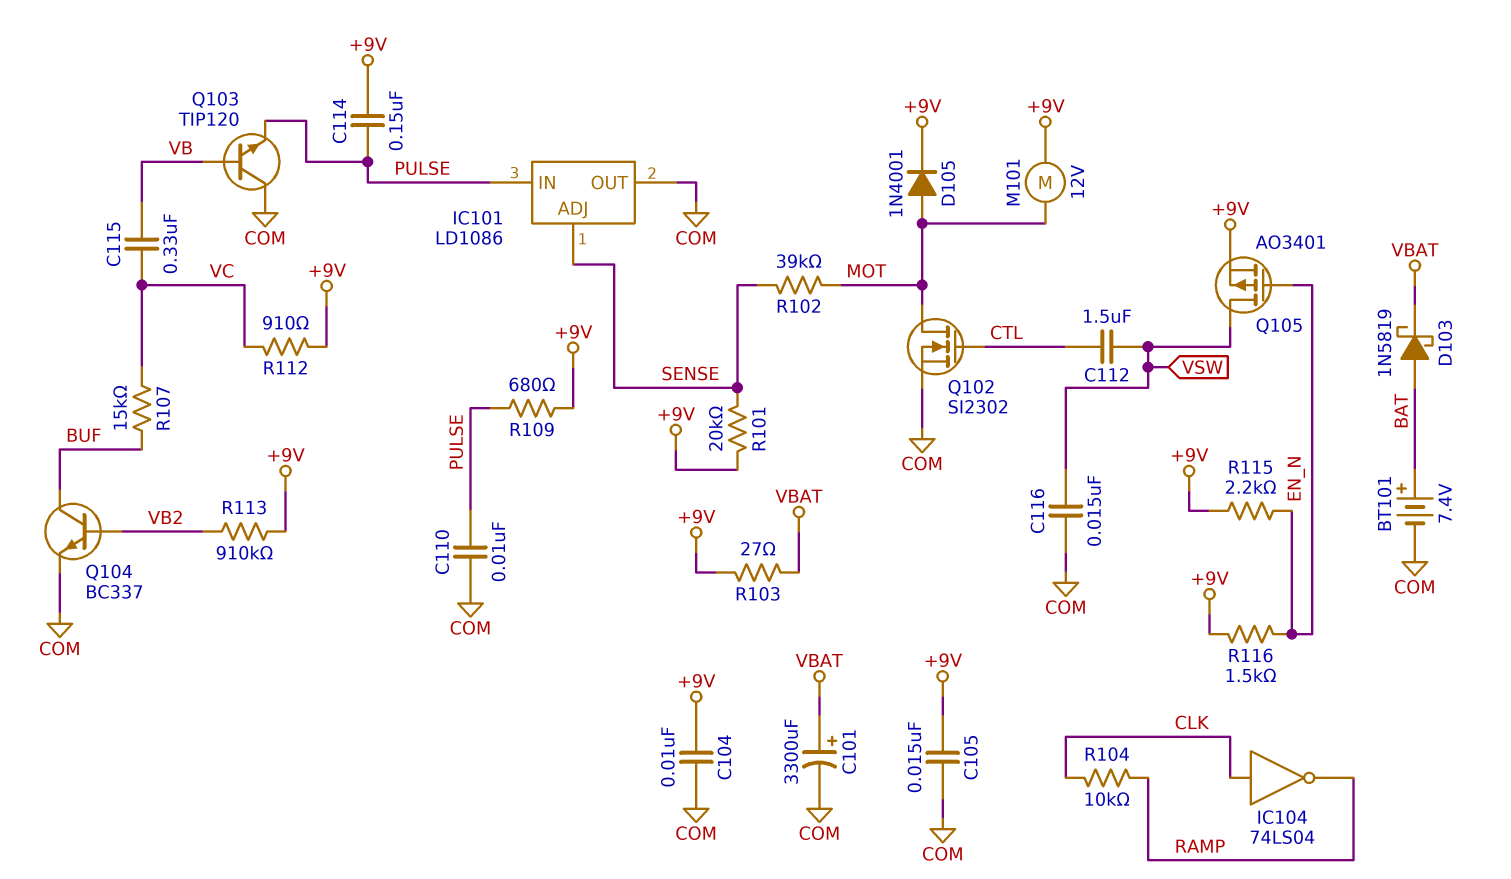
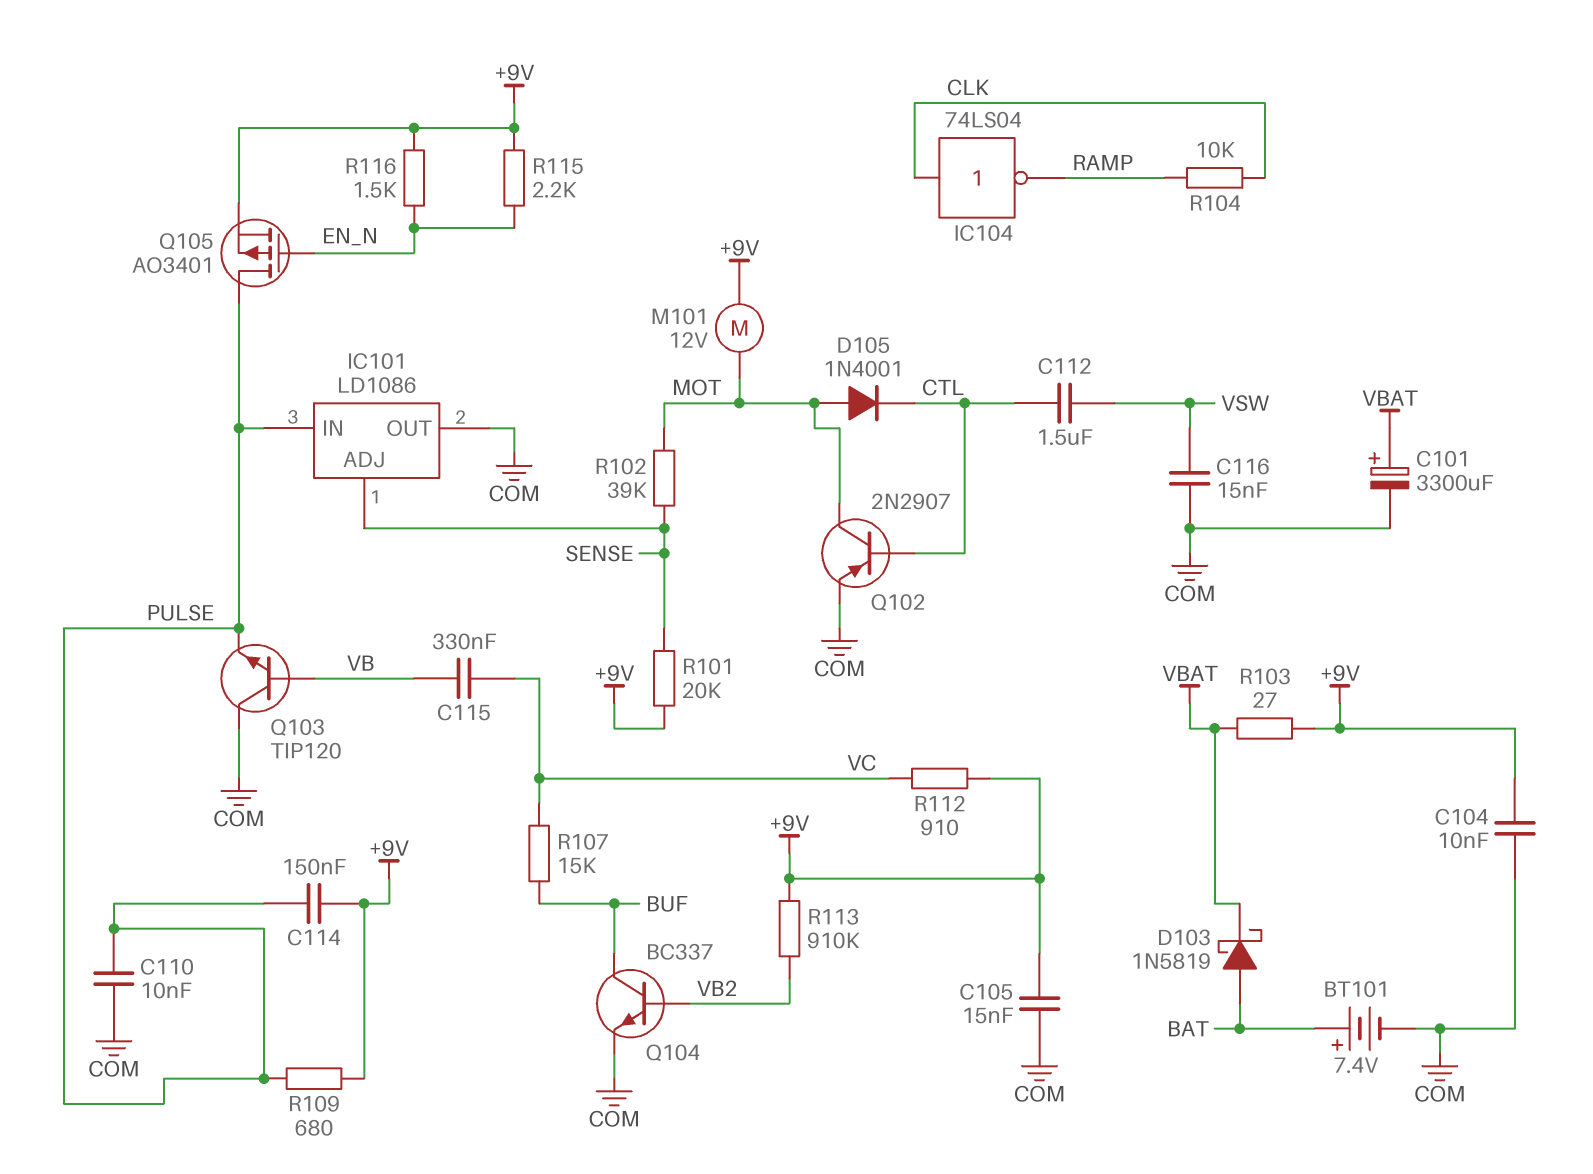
D105: diode 1N4001 (A MOT, K +9V) -> diode 1N4001 (A MOT, K CTL)
Q102: NMOS SI2302 (G CTL, D MOT, S COM) -> PNP 2N2907 (B CTL, C MOT, E COM)
Q105: PMOS AO3401 (G EN_N, D VSW, S +9V) -> PMOS AO3401 (G EN_N, D PULSE, S +9V)

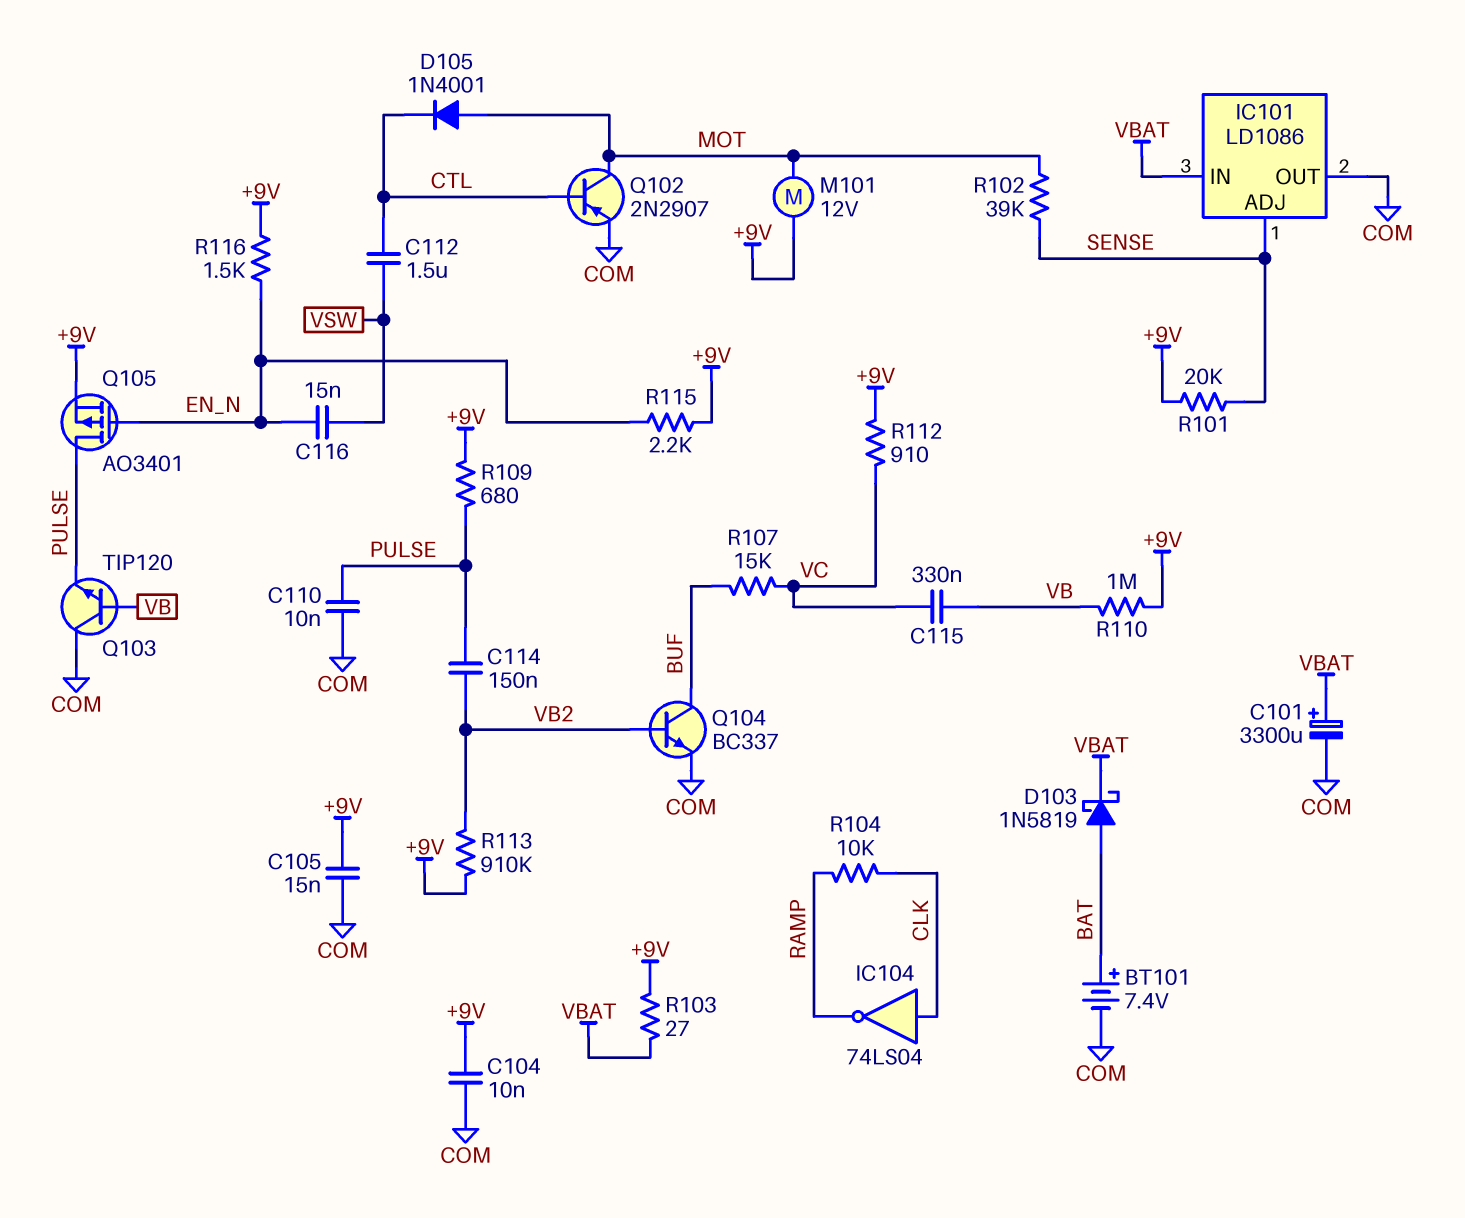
C114: 150nF (+9V, PULSE) -> 150nF (PULSE, VB2)
C116: 15nF (COM, VSW) -> 15nF (EN_N, VSW)
IC101 pin IN: PULSE -> VBAT
R110: none -> 1M (+9V, VB)

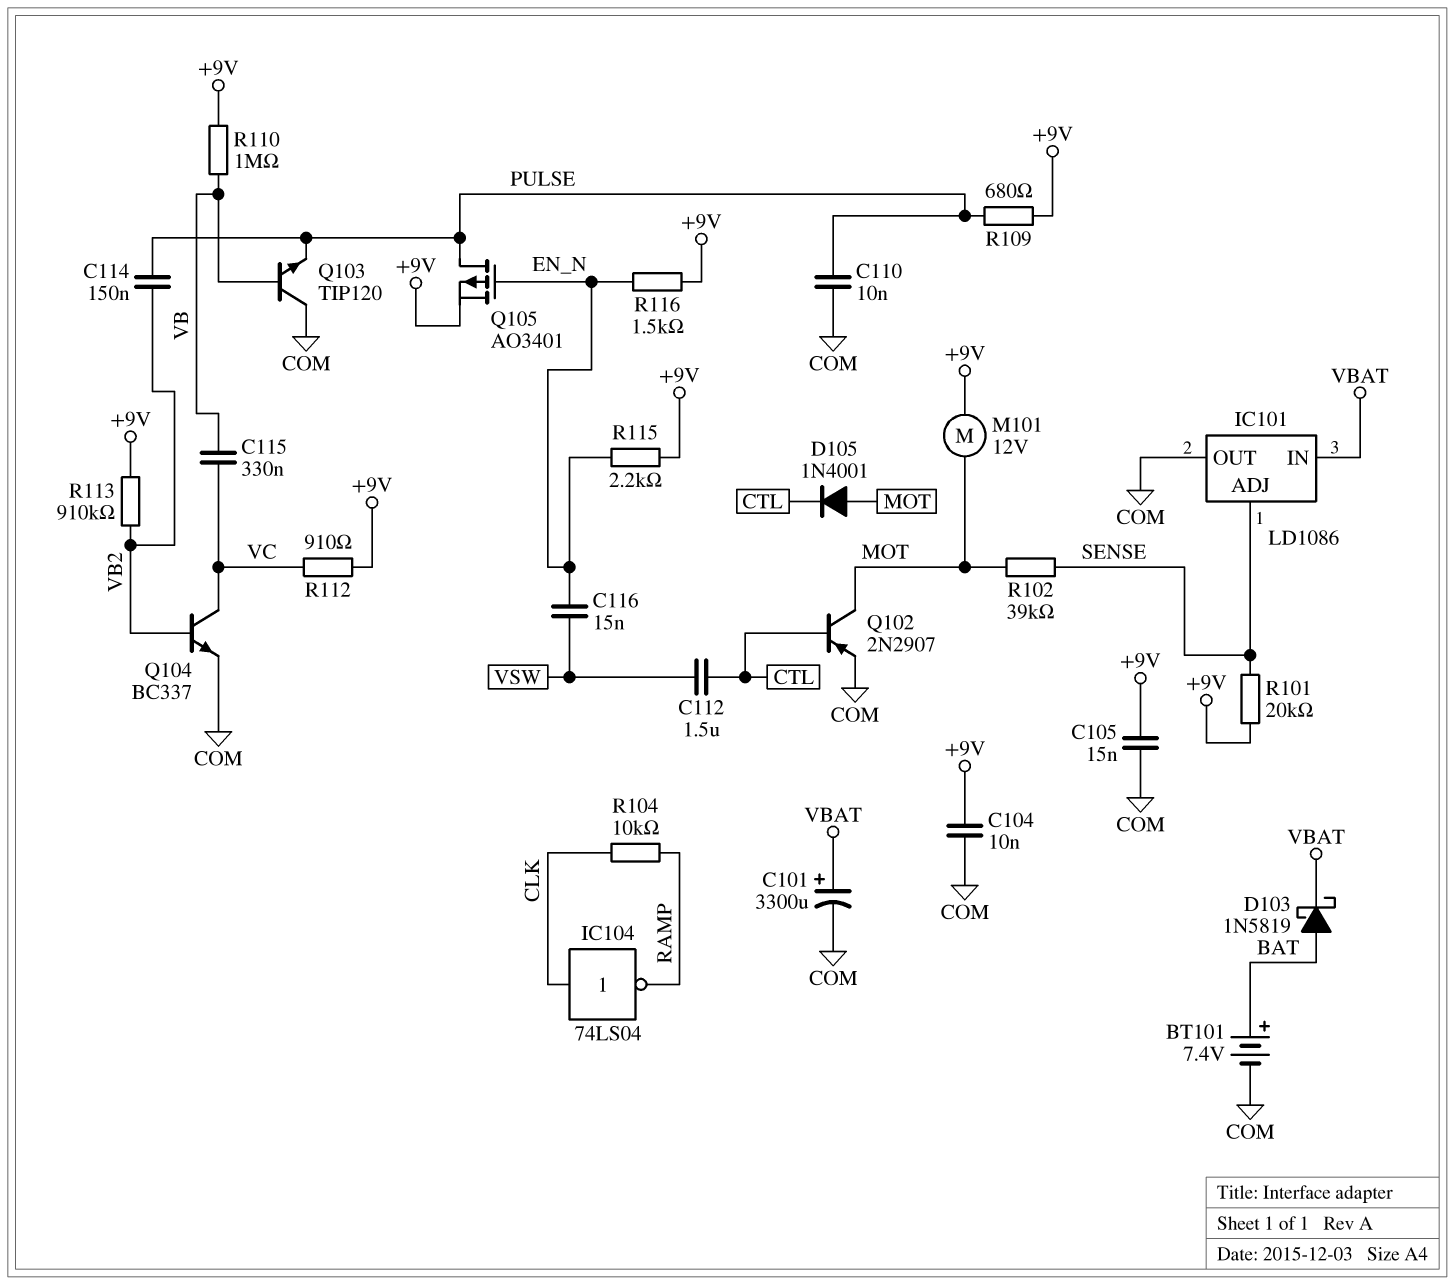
Q104: NPN BC337 (B VB2, C BUF, E COM) -> NPN BC337 (B VB2, C VC, E COM)
R103: 27 (+9V, VBAT) -> none
R107: 15k (BUF, VC) -> none

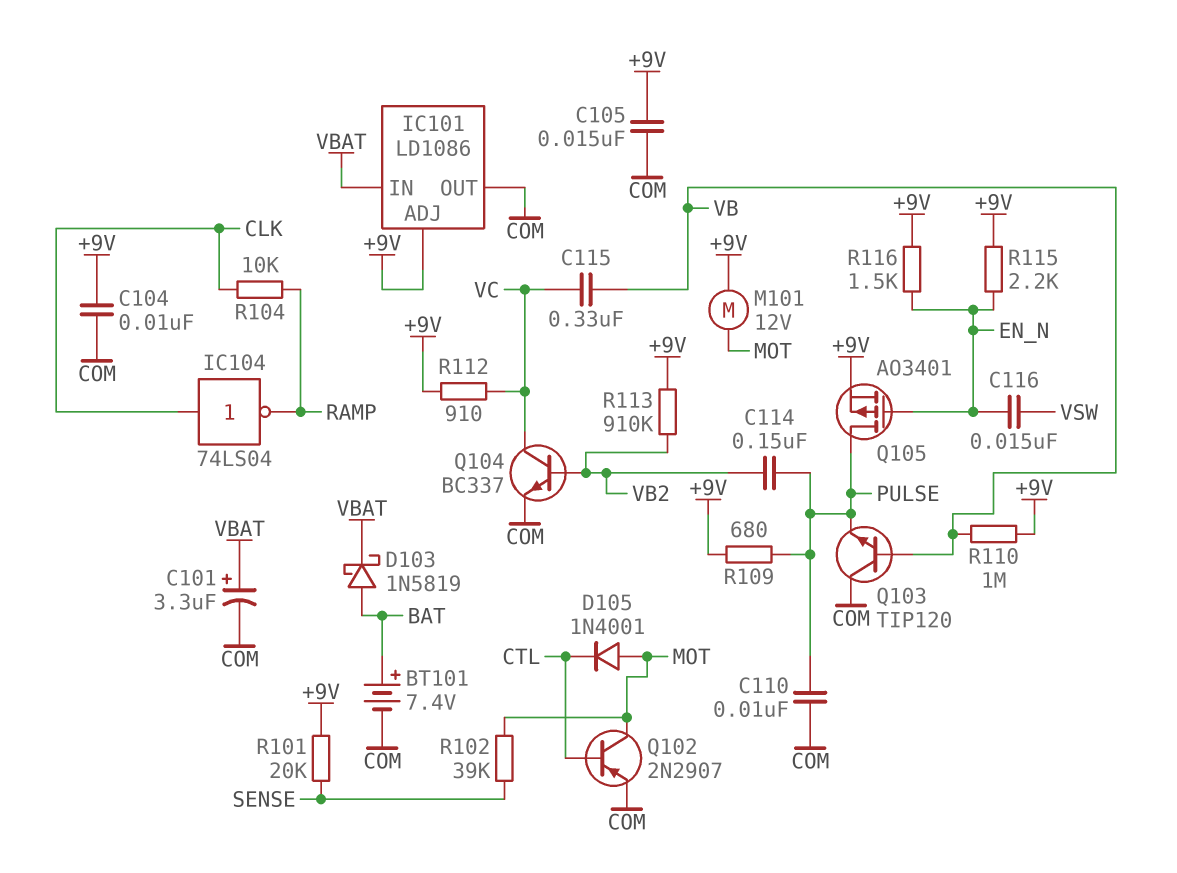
C101: 3300uF (plus VBAT, minus COM) -> 3.3uF (plus VBAT, minus COM)
C112: 1.5uF (CTL, VSW) -> none
IC101 pin ADJ: SENSE -> +9V

